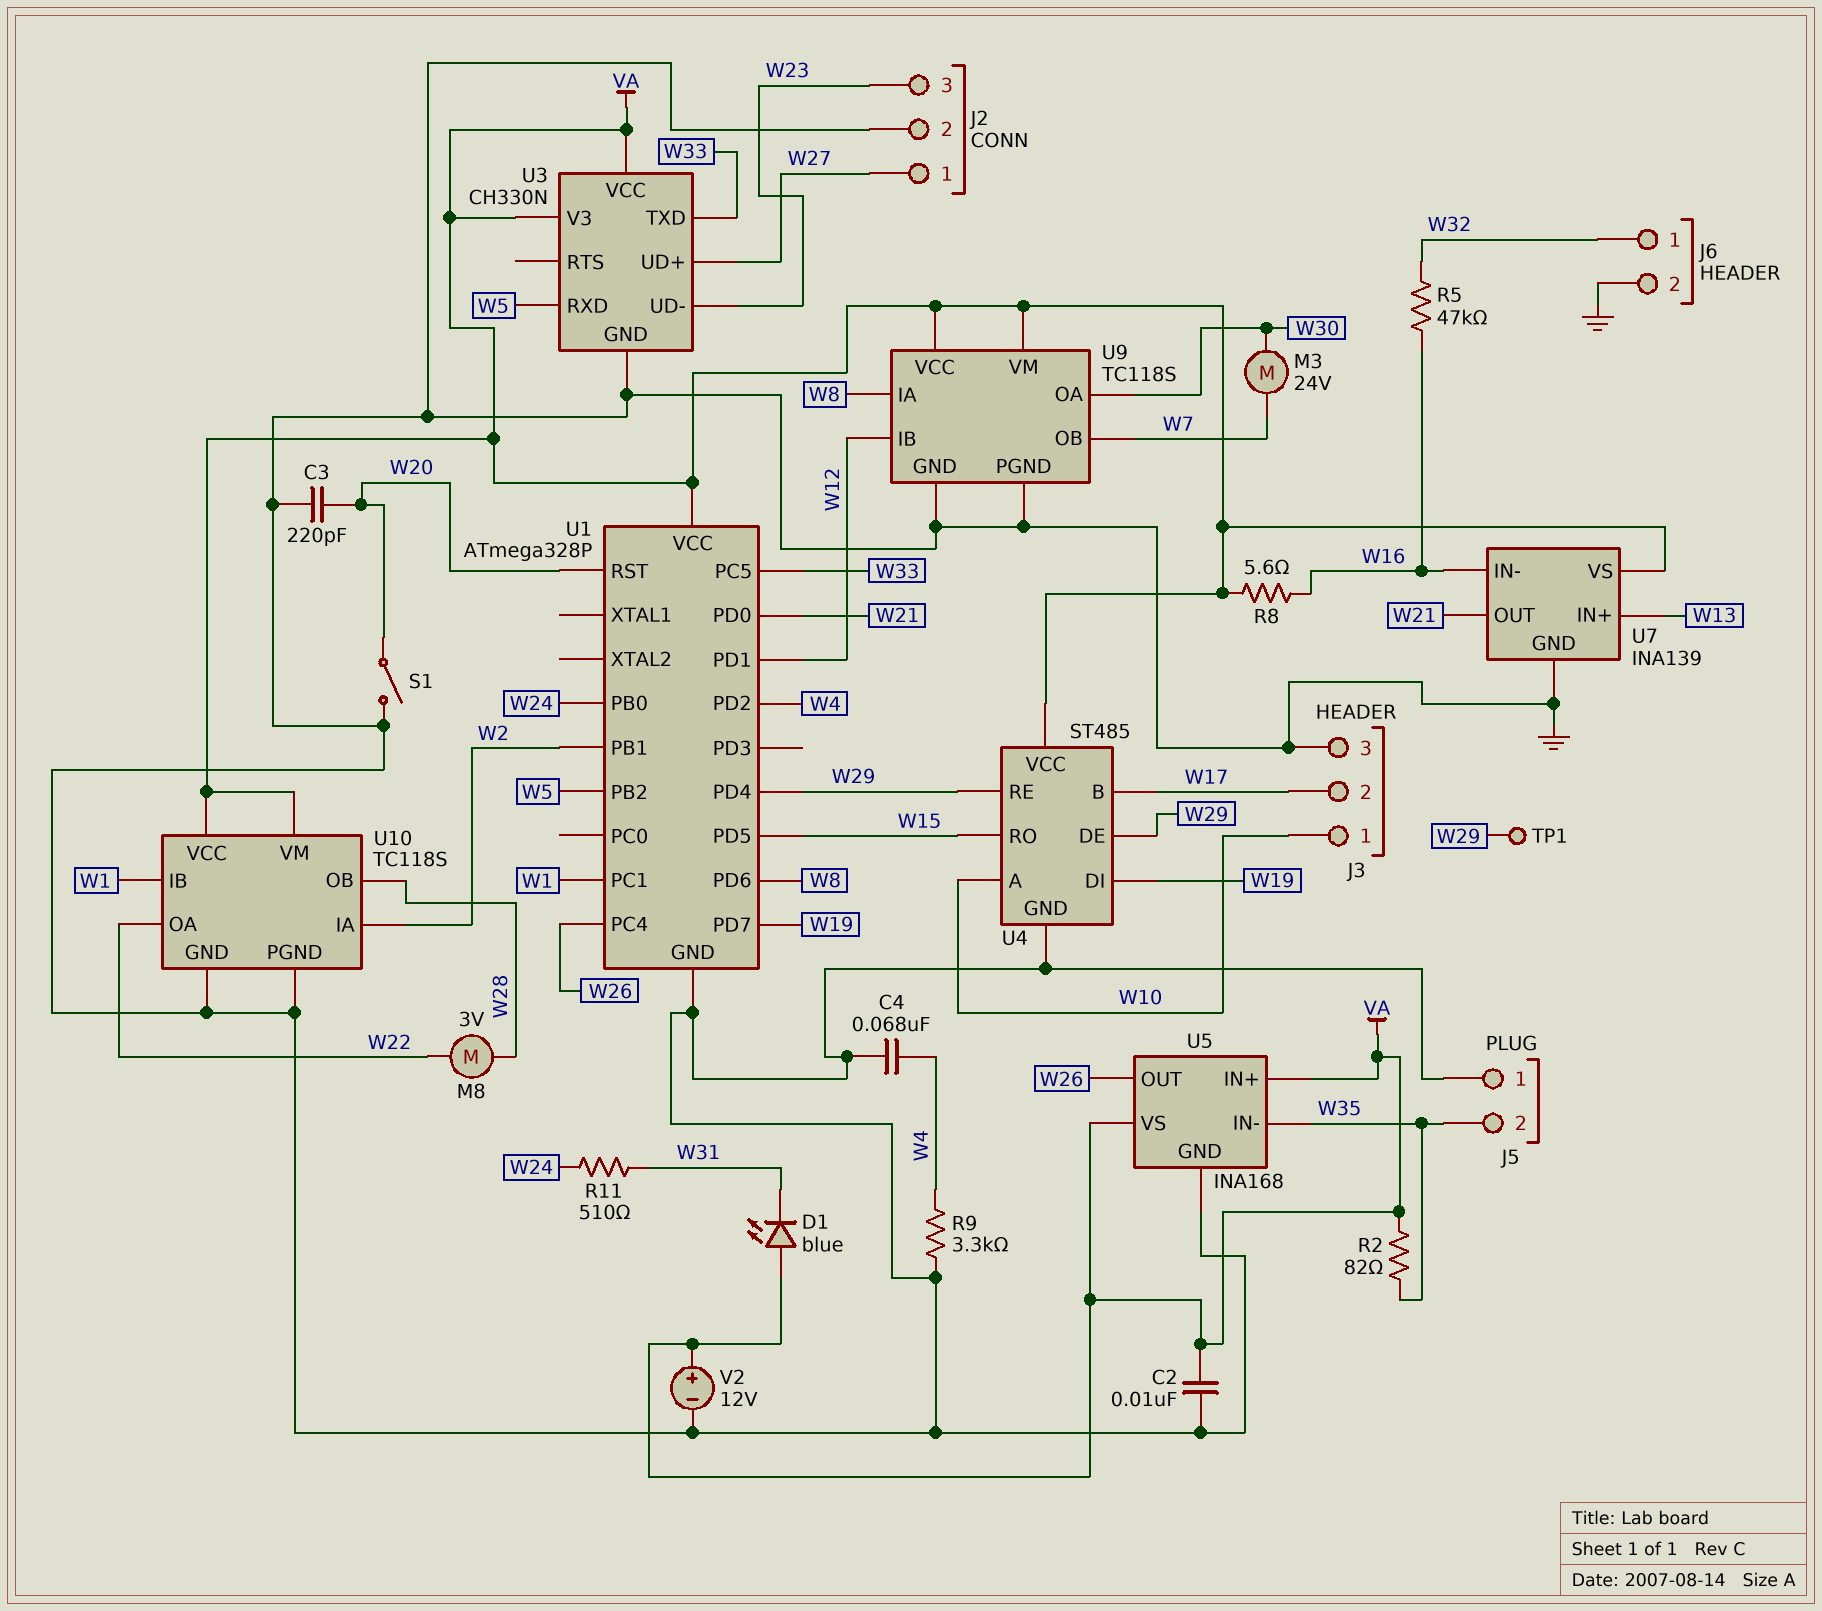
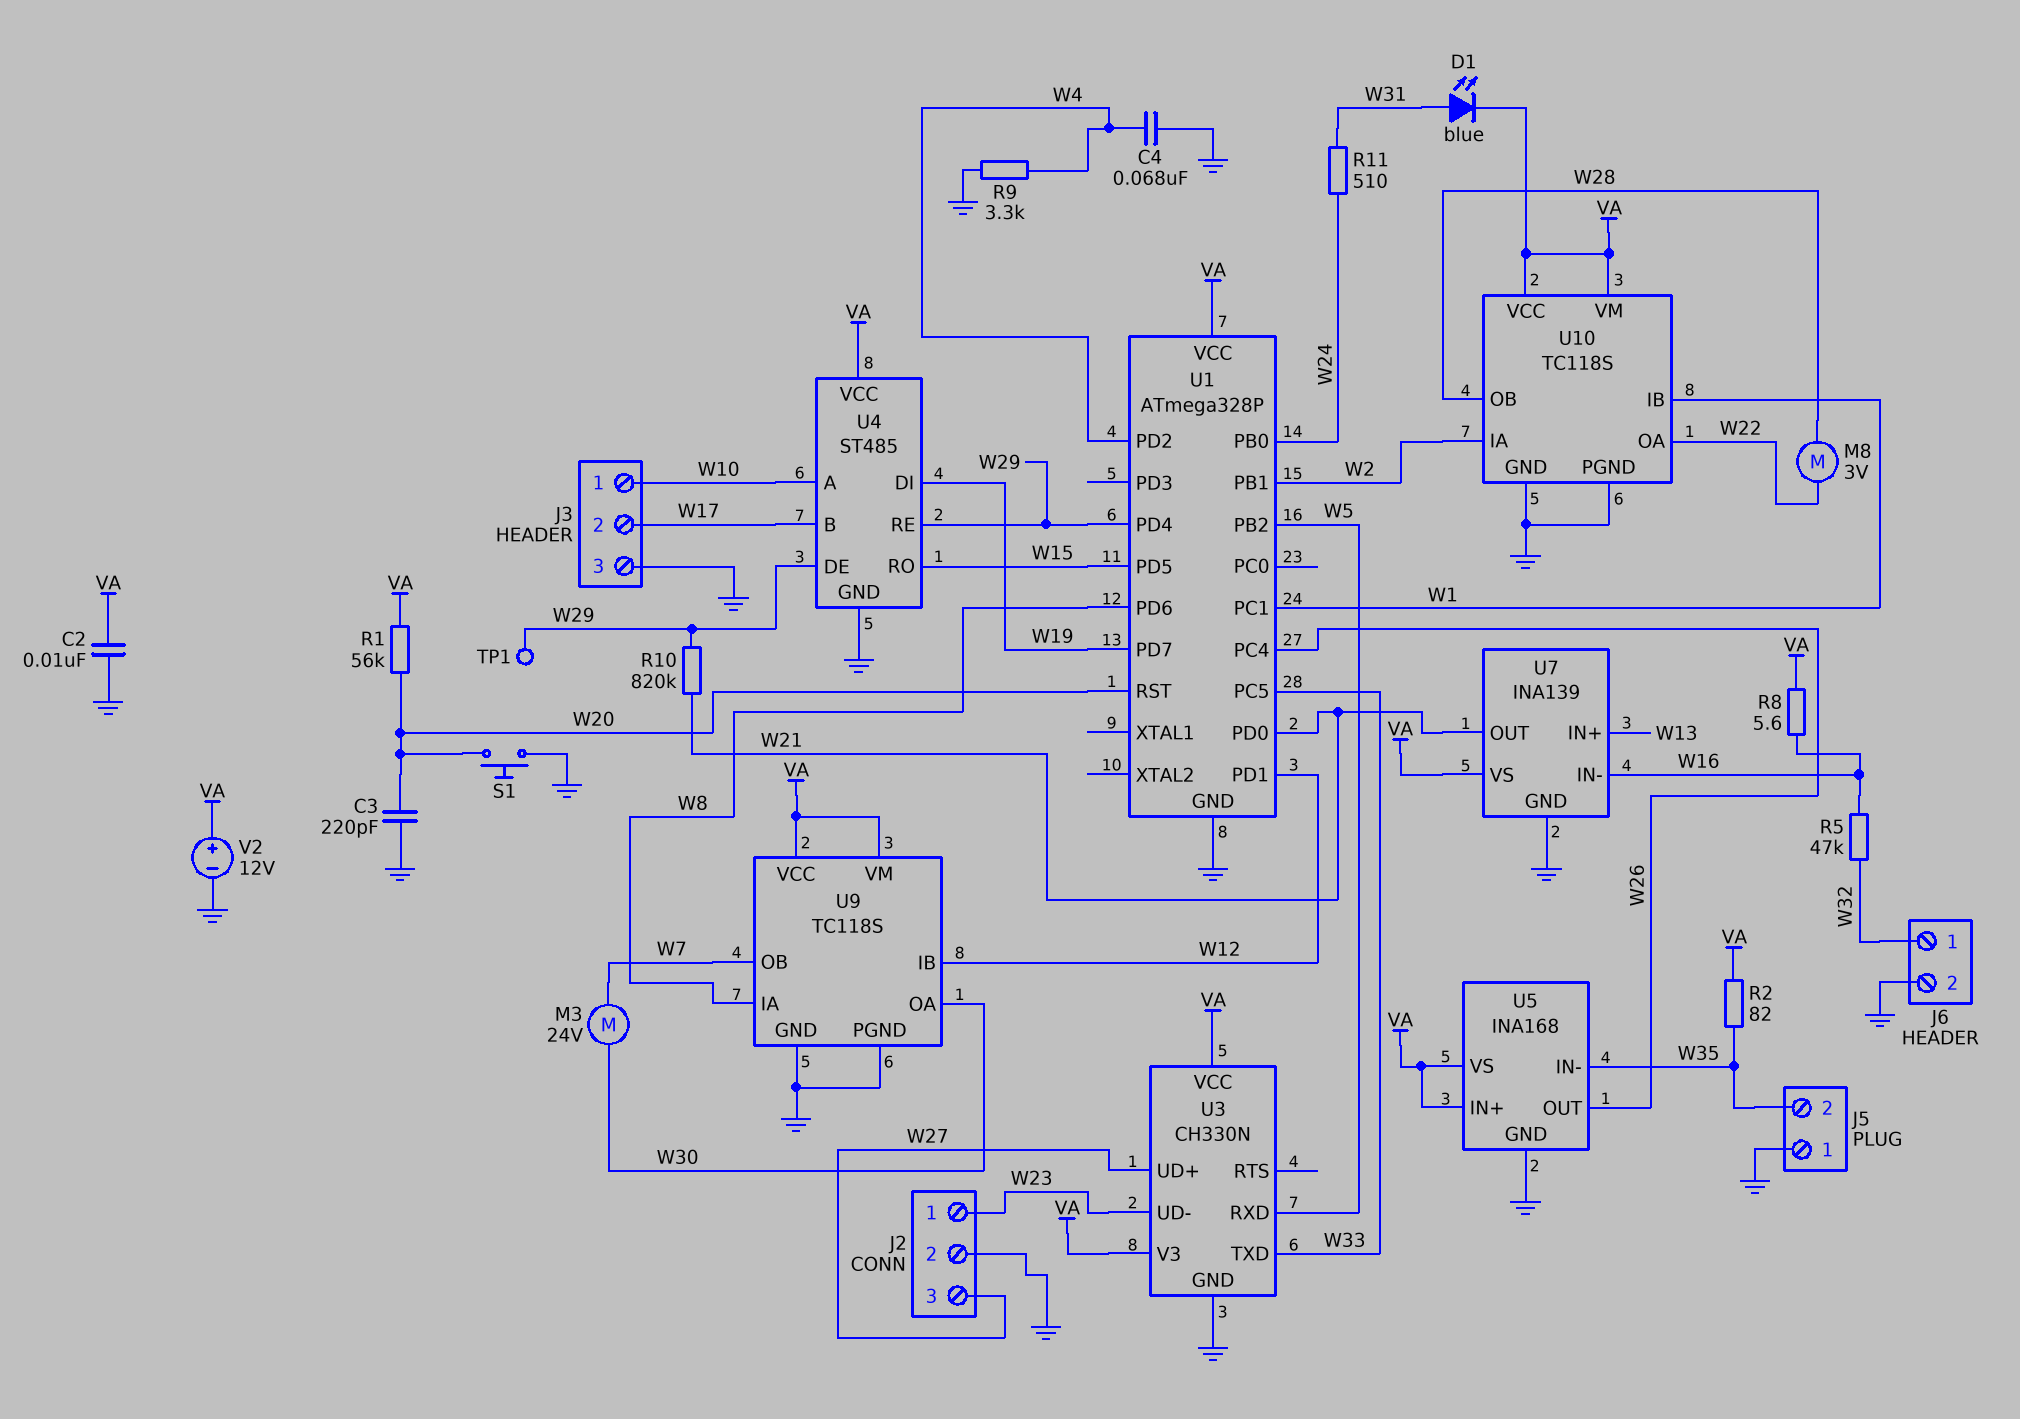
D1: LED blue (A VA, K W31) -> LED blue (A W31, K VA)
J2 pin 1: W27 -> W23
J2 pin 3: W23 -> W27
R1: none -> 56k (VA, W20)
R10: none -> 820k (W21, W29)
S1: switch (GND, W20) -> button (GND, W20)

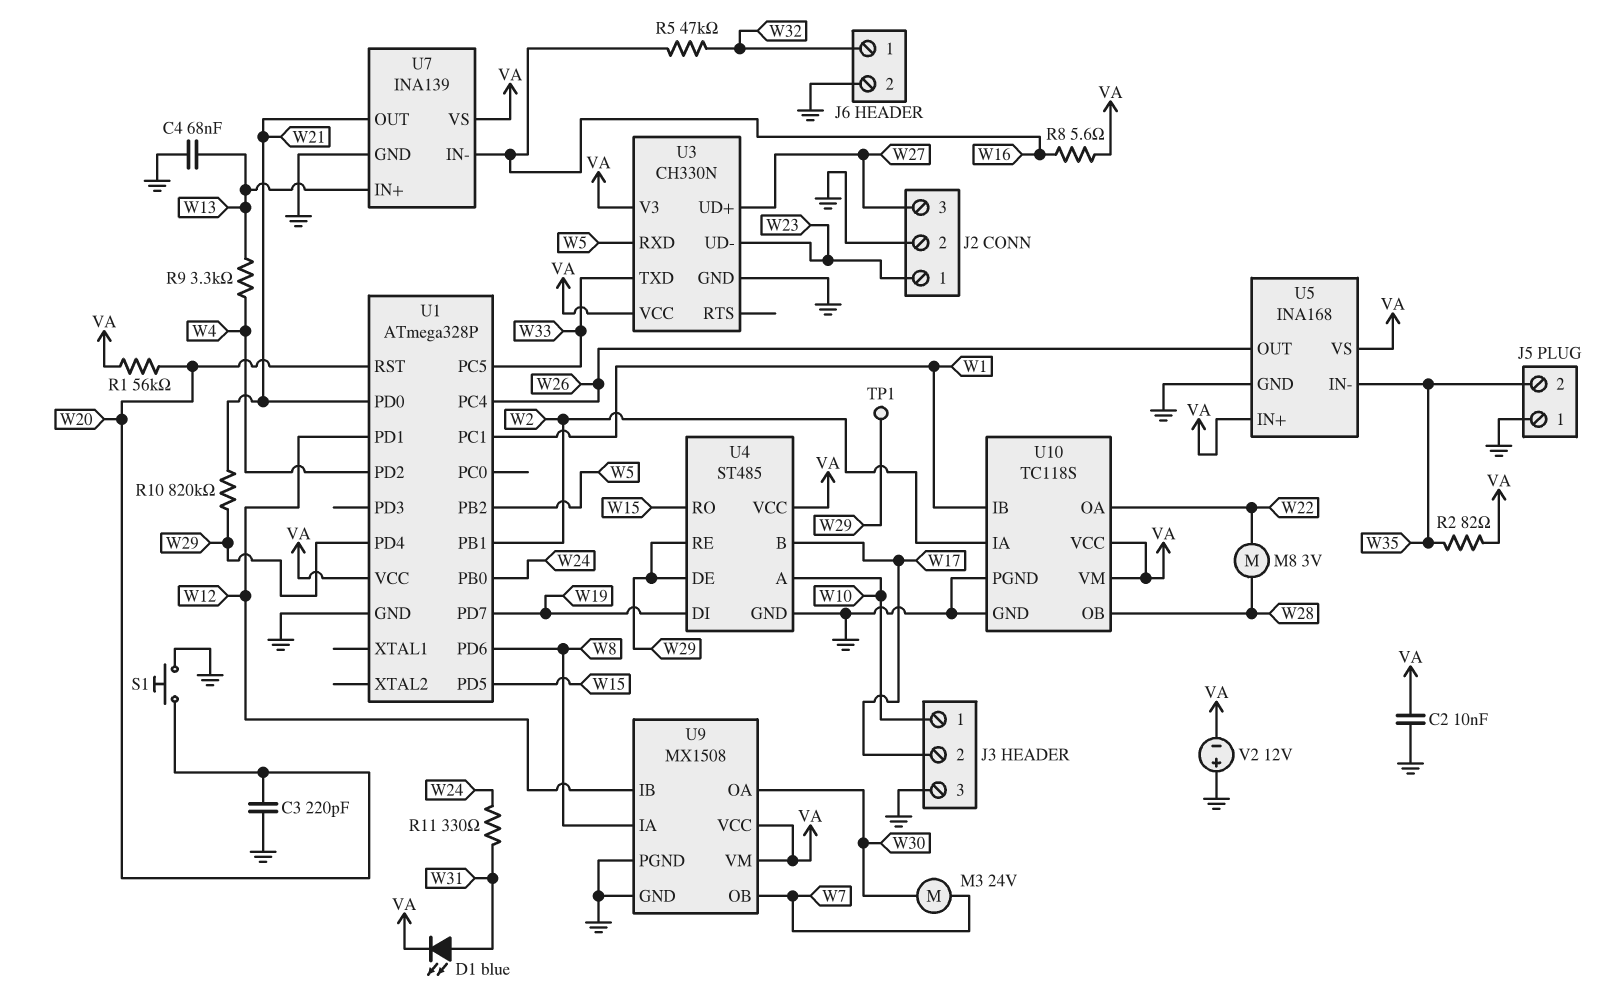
C4: 68nF (GND, W4) -> 68nF (GND, W13)
R9: 3.3k (GND, W4) -> 3.3k (W4, W13)
R11: 510 (W24, W31) -> 330 (W24, W31)
U9: TC118S -> MX1508
V2: 12V (plus VA, minus GND) -> 12V (plus GND, minus VA)

